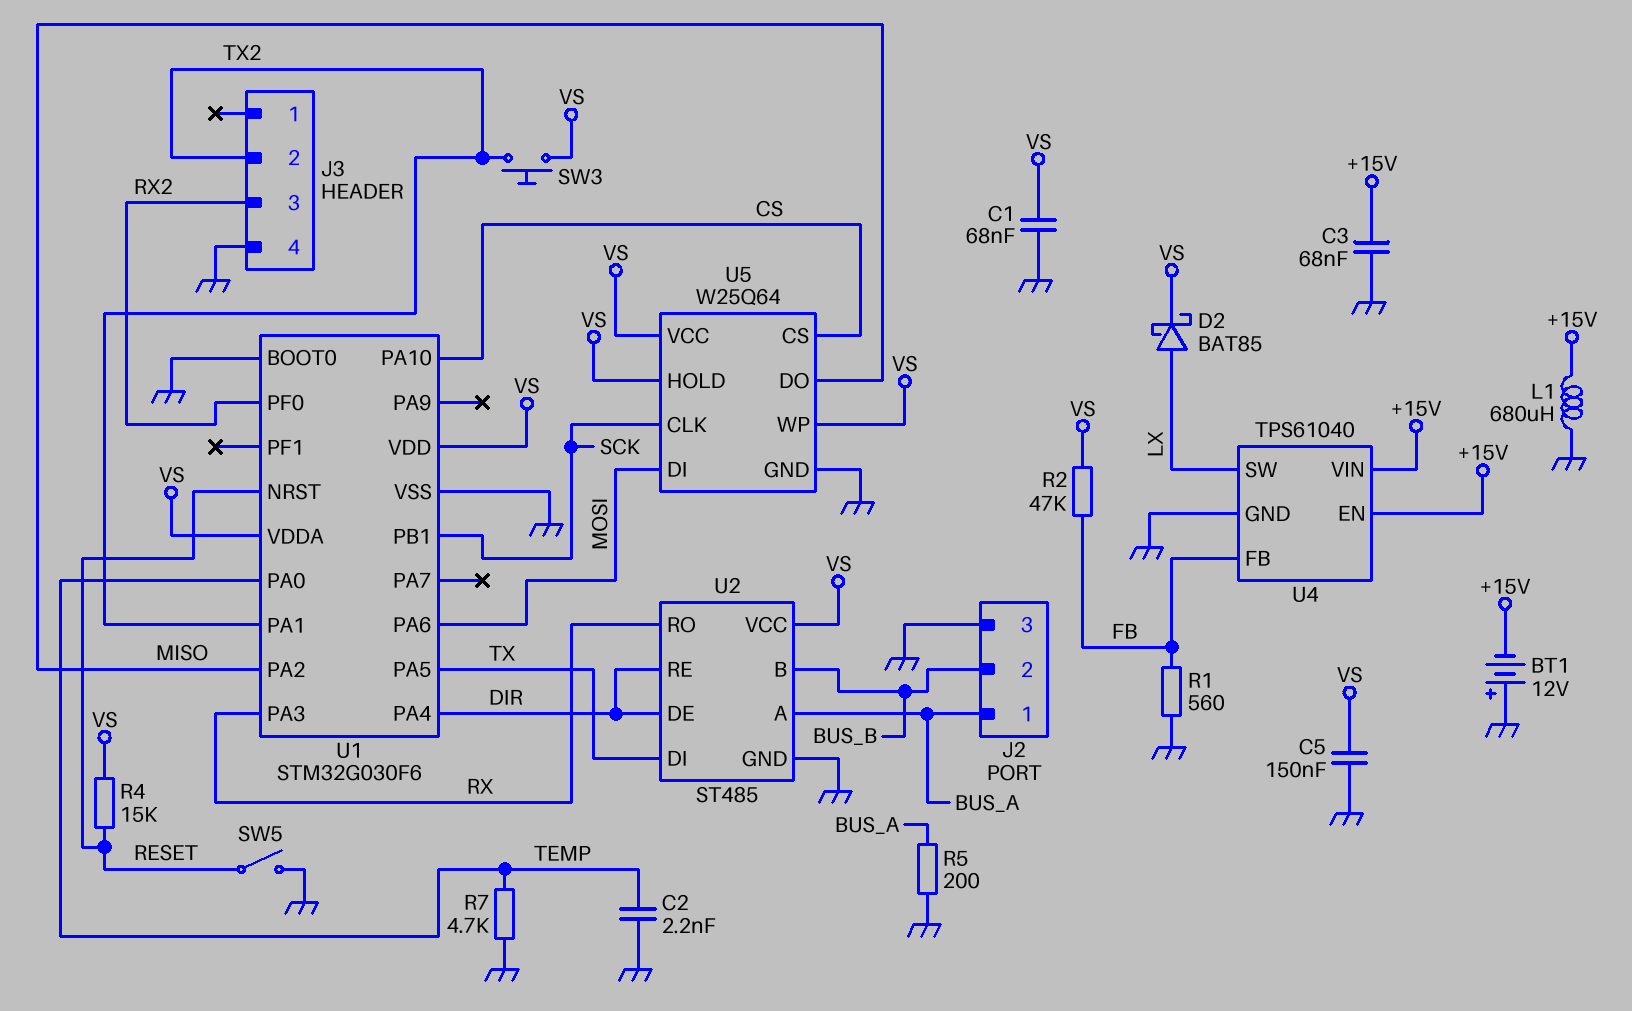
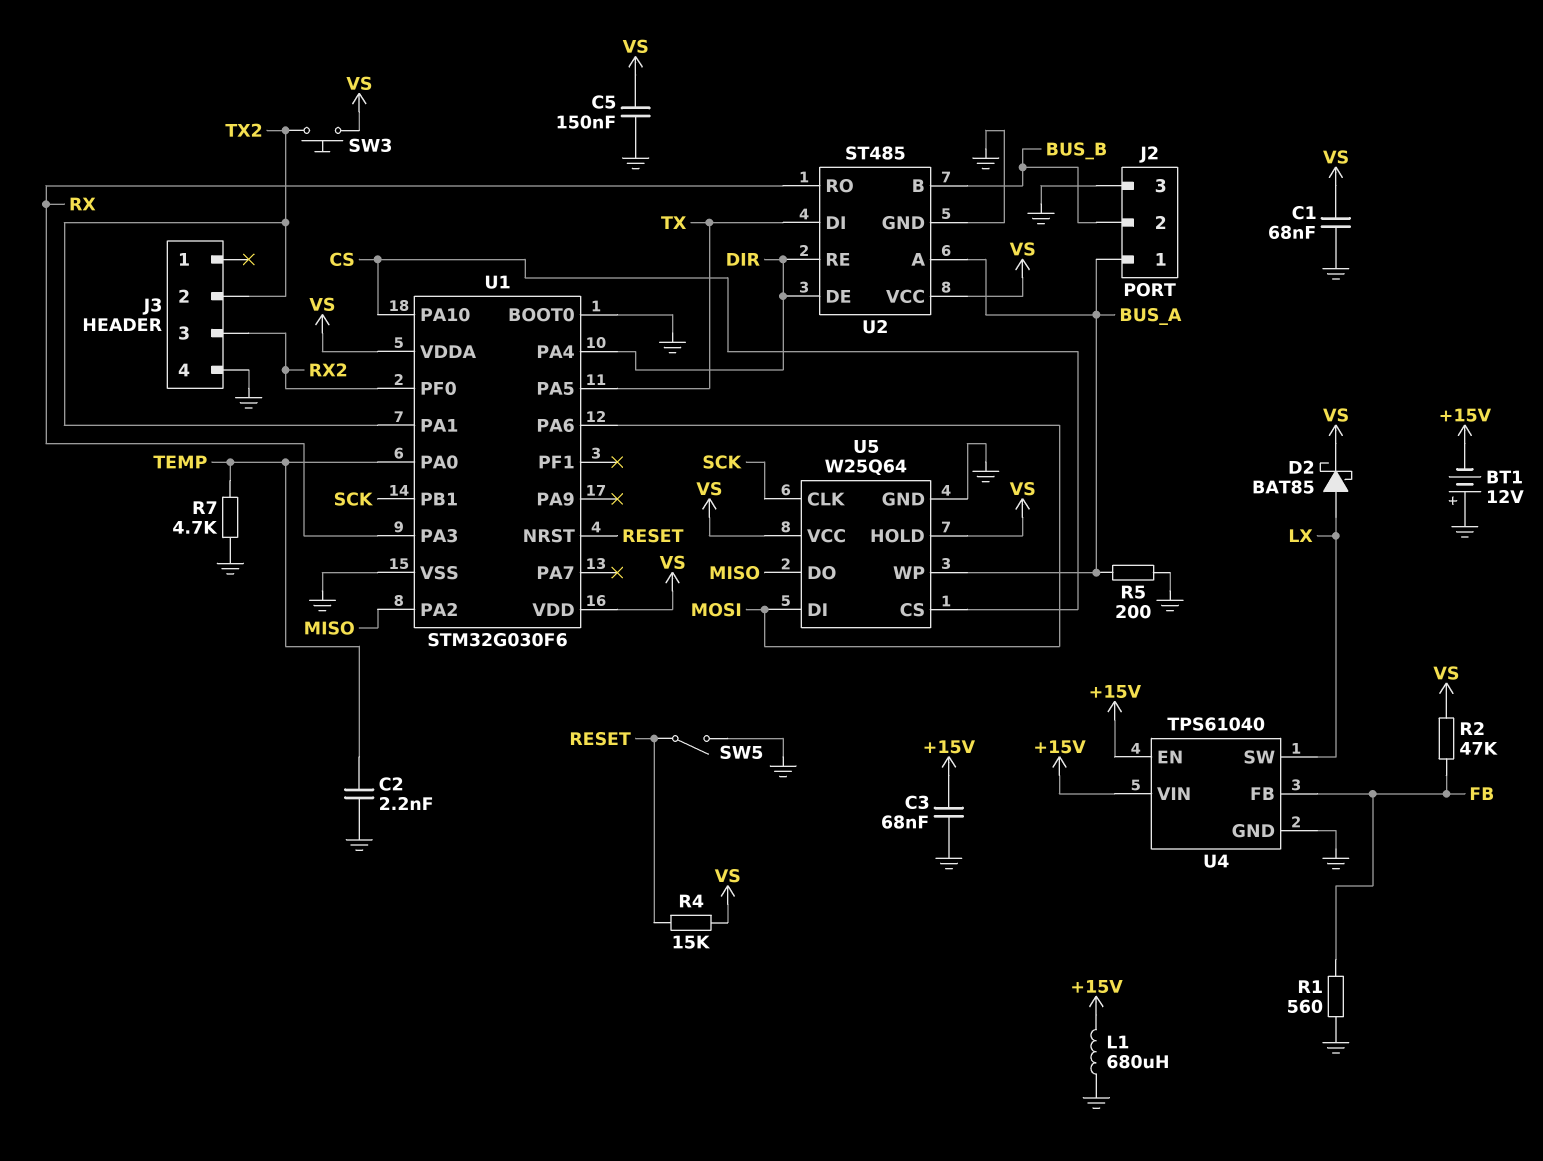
U5 pin WP: VS -> BUS_A

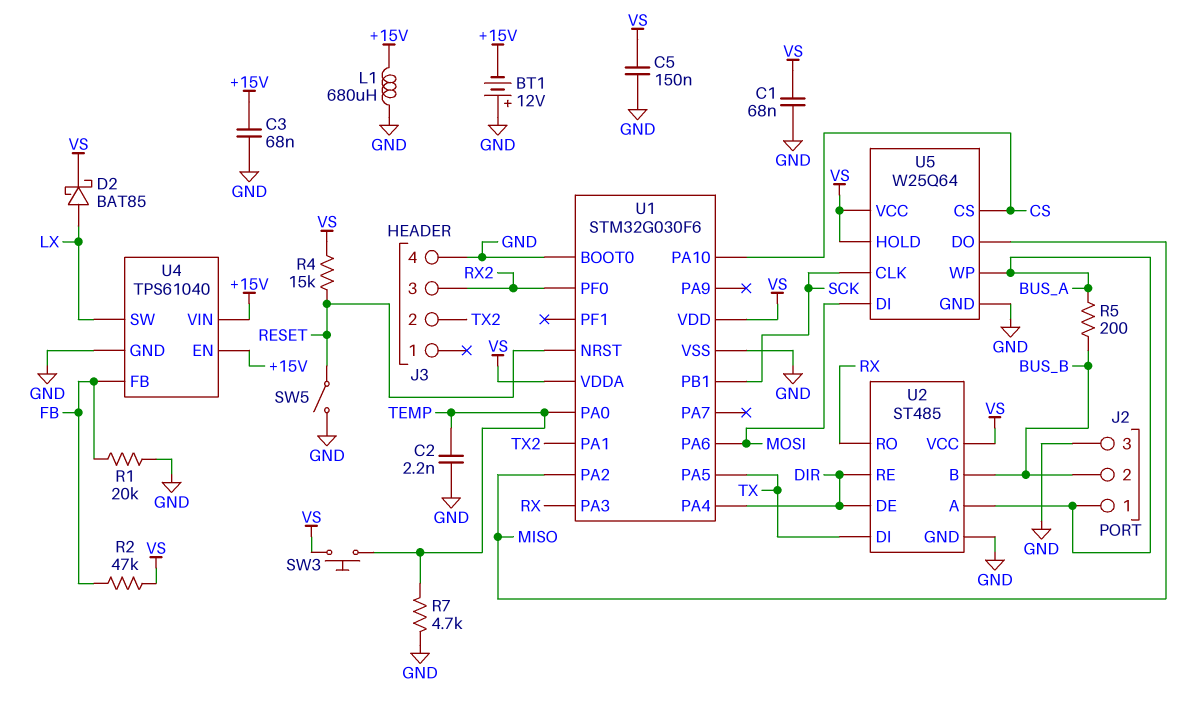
R1: 560 (FB, GND) -> 20k (FB, GND)
R5: 200 (BUS_A, GND) -> 200 (BUS_A, BUS_B)
SW3: button (TX2, VS) -> button (TEMP, VS)

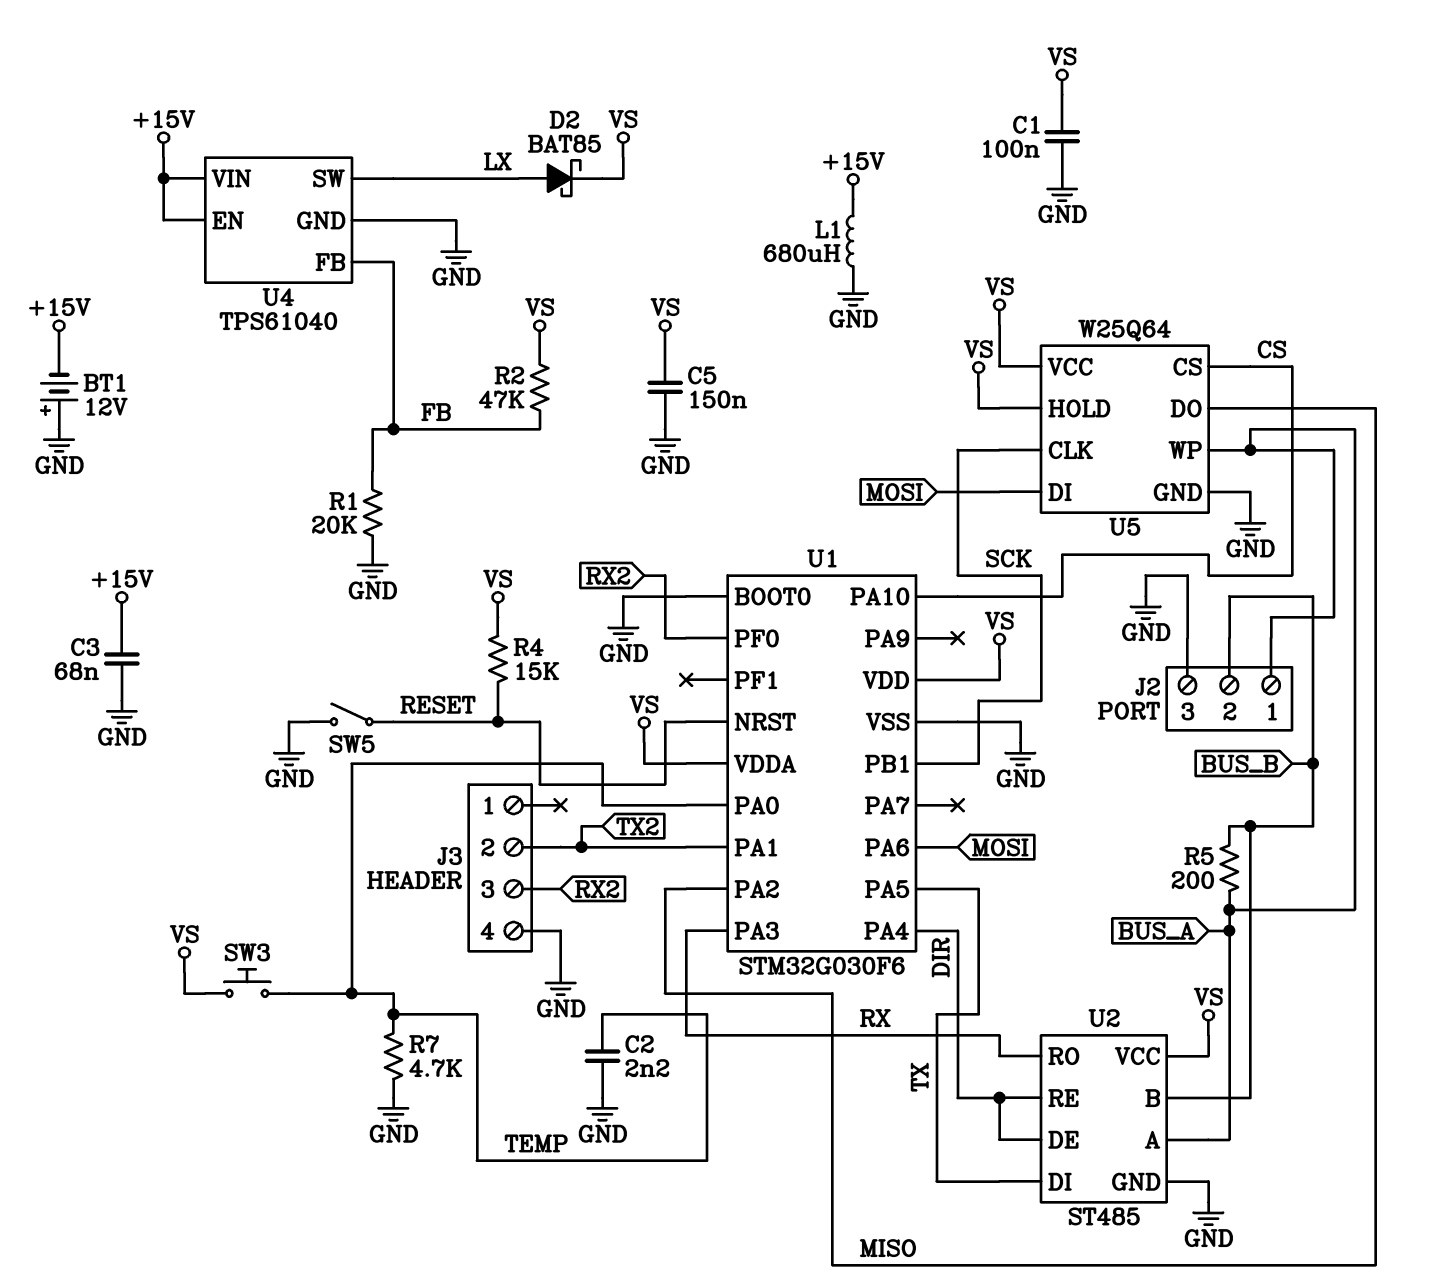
C1: 68nF (GND, VS) -> 100nF (GND, VS)

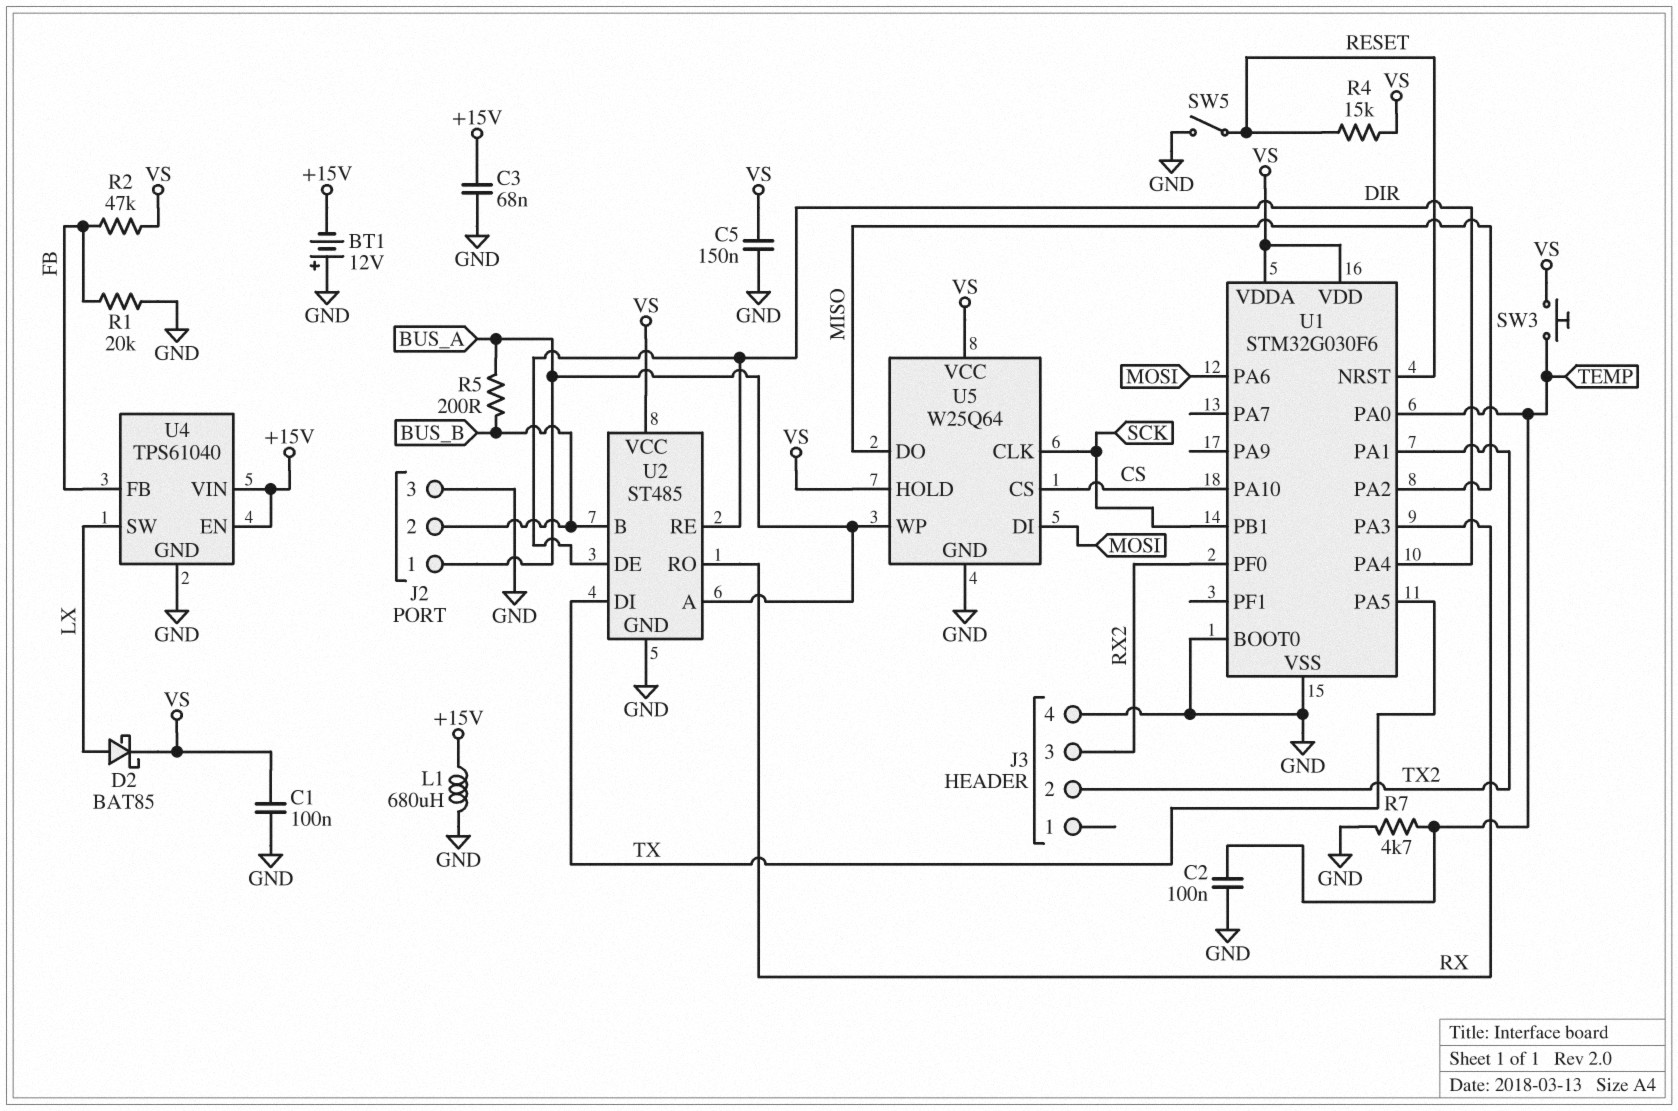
C2: 2.2nF (GND, TEMP) -> 100nF (GND, TEMP)

